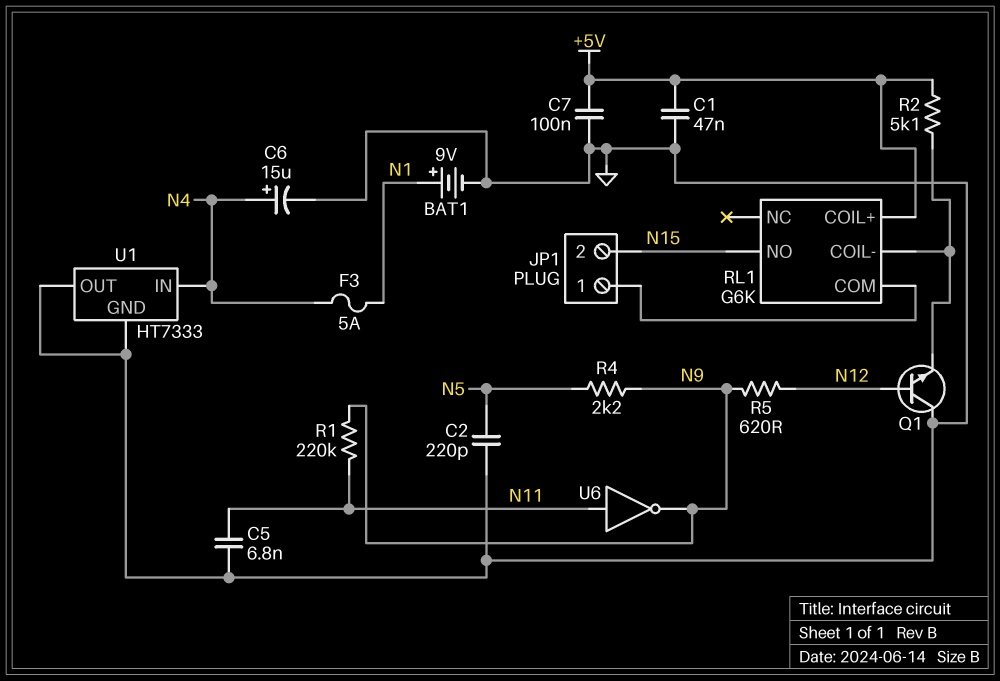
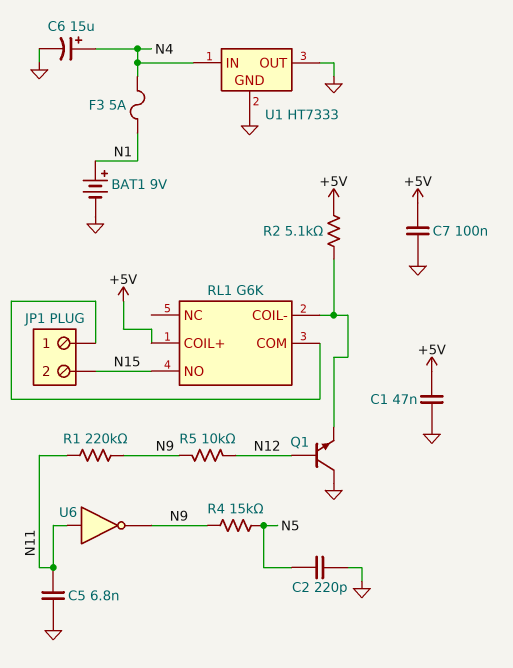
R4: 2.2k (N5, N9) -> 15k (N5, N9)
R5: 620 (N9, N12) -> 10k (N9, N12)

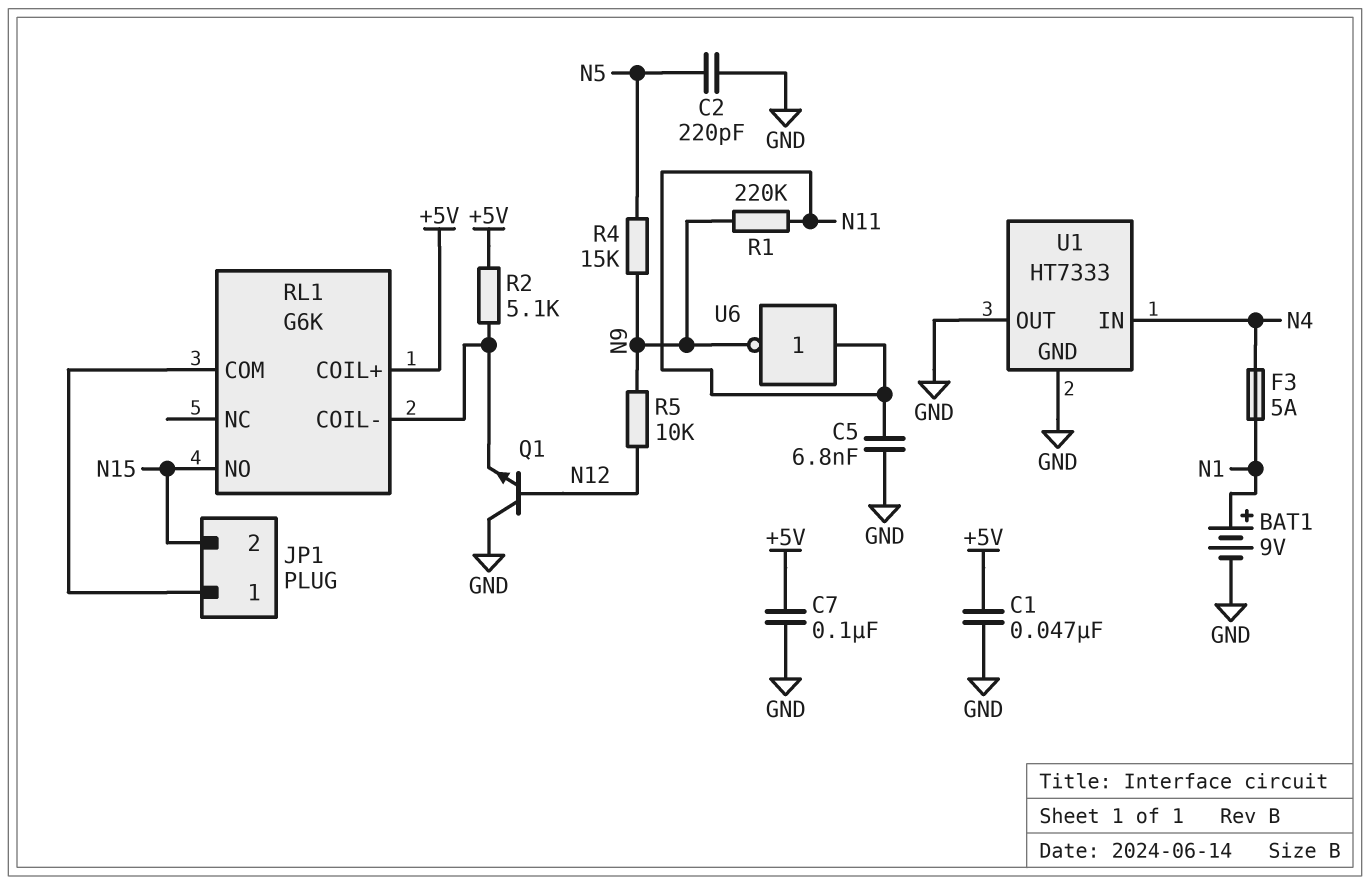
C6: 15uF (plus N4, minus GND) -> none

